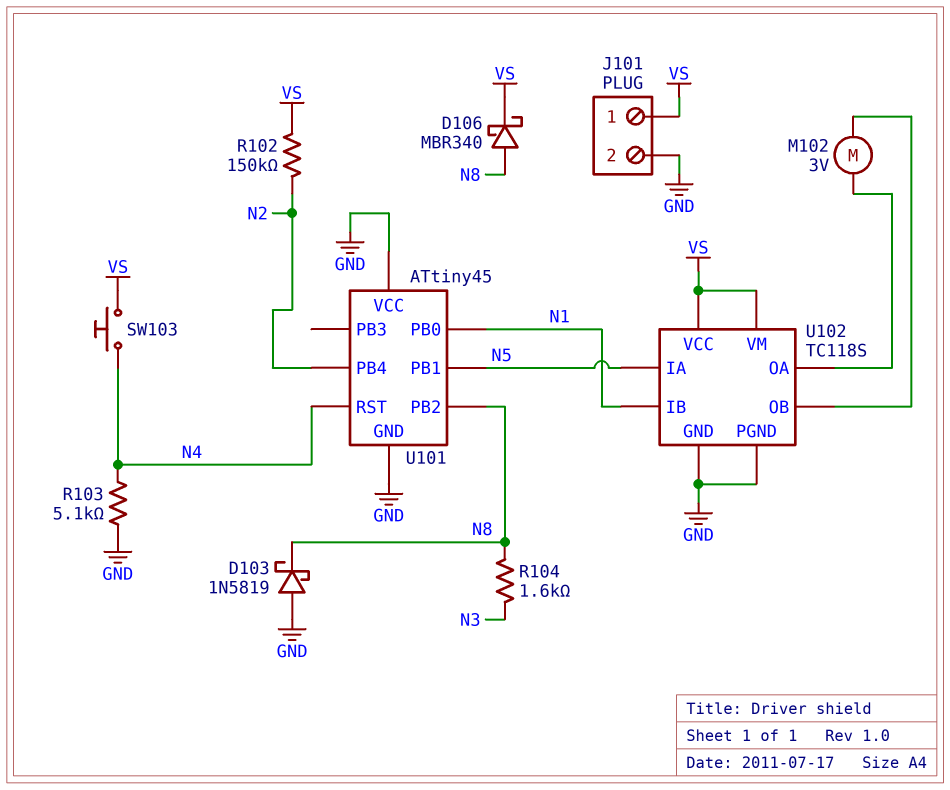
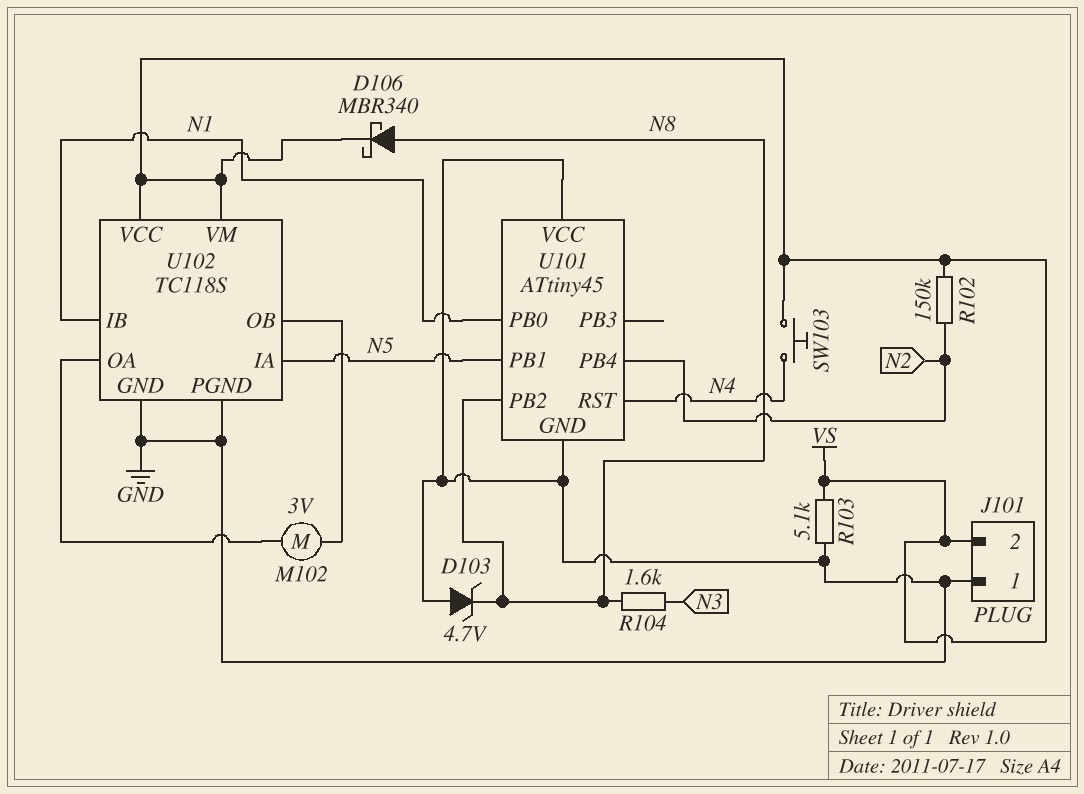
D103: schottky 1N5819 (A GND, K N8) -> zener 4.7V (A GND, K N8)
J101 pin 1: VS -> GND
J101 pin 2: GND -> VS
R103: 5.1k (GND, N4) -> 5.1k (GND, VS)

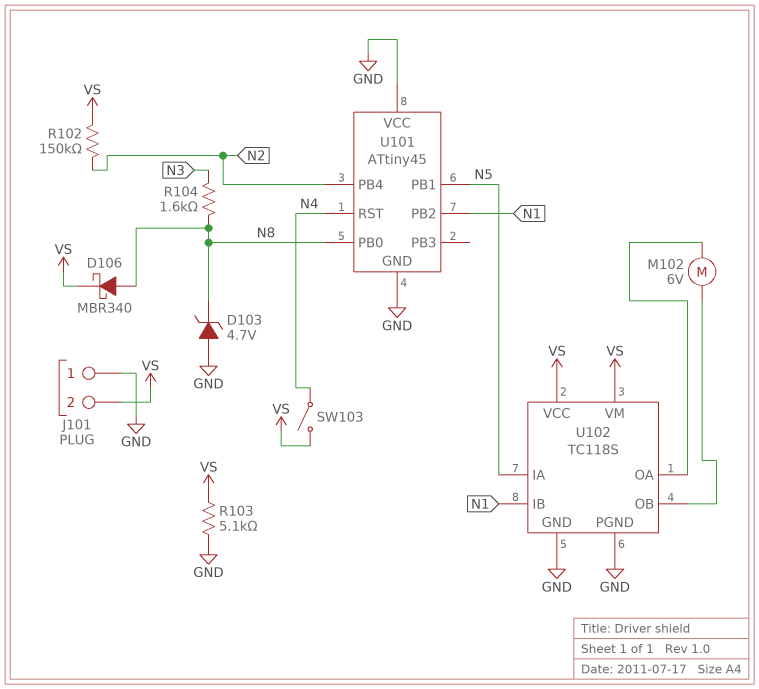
M102: motor 3V (U102/OA, U102/OB) -> motor 6V (U102/OA, U102/OB)
SW103: button (N4, VS) -> switch (N4, VS)
U101 pin PB0: N1 -> N8
U101 pin PB2: N8 -> N1

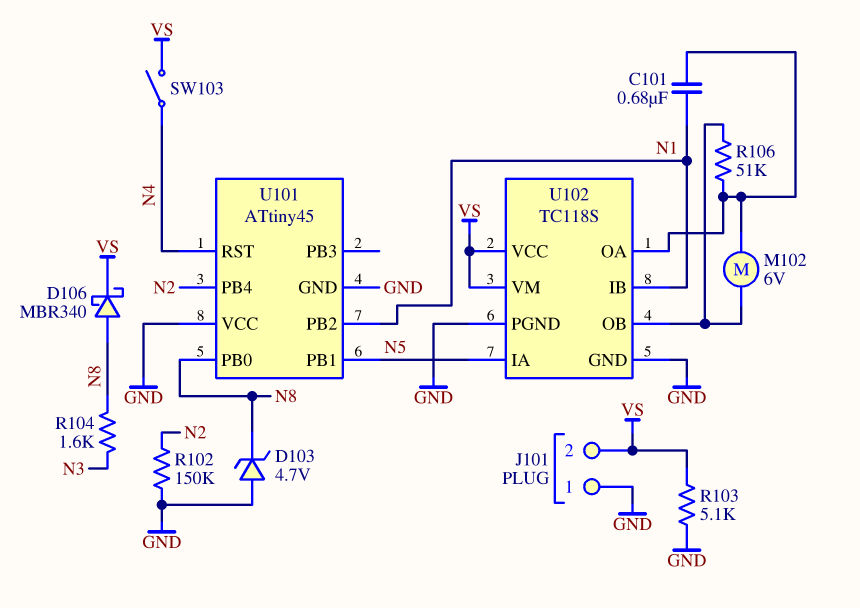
C101: none -> 680nF (N1, U102/OA)
R102: 150k (N2, VS) -> 150k (GND, N2)
R106: none -> 51k (U102/OA, U102/OB)

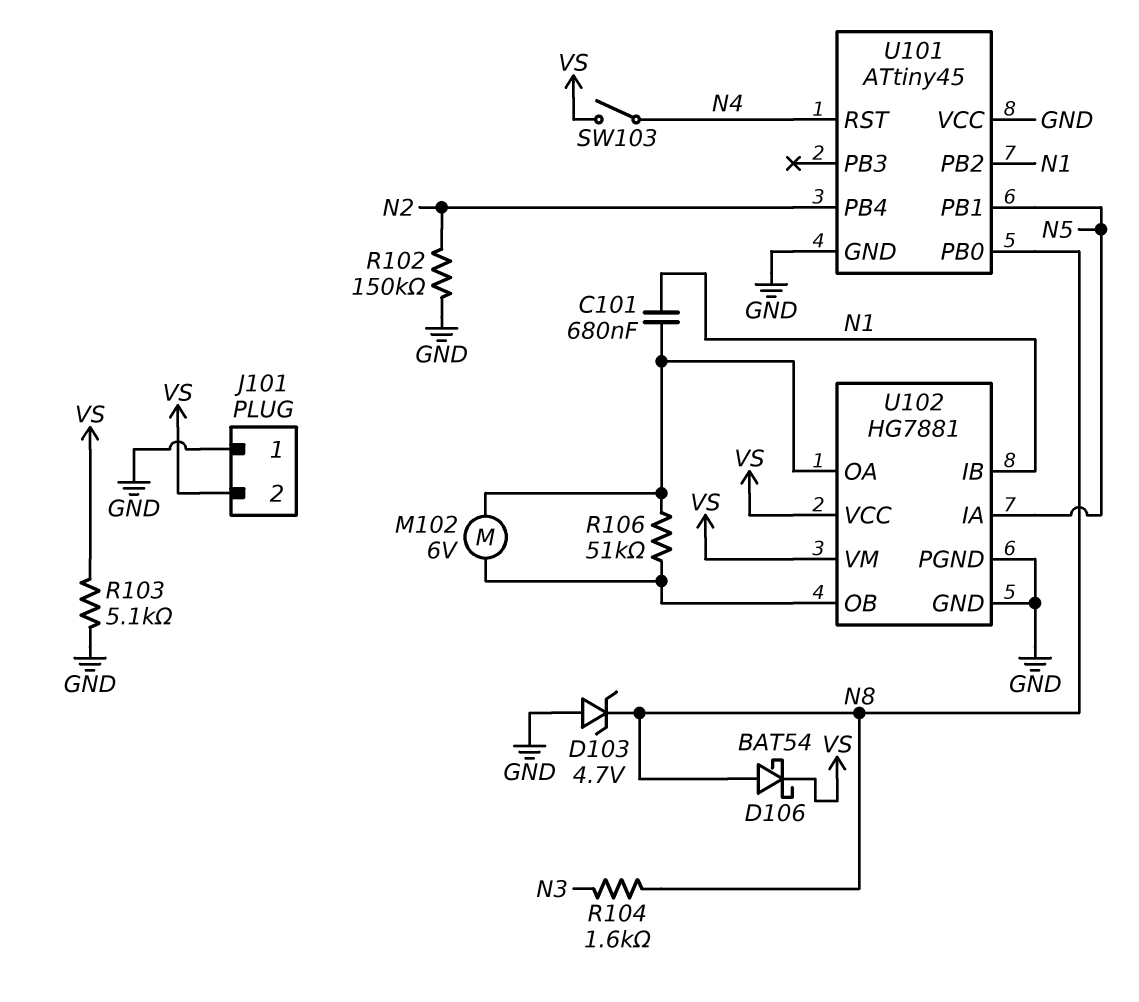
D106: schottky MBR340 (A N8, K VS) -> schottky BAT54 (A N8, K VS)
U102: TC118S -> HG7881

